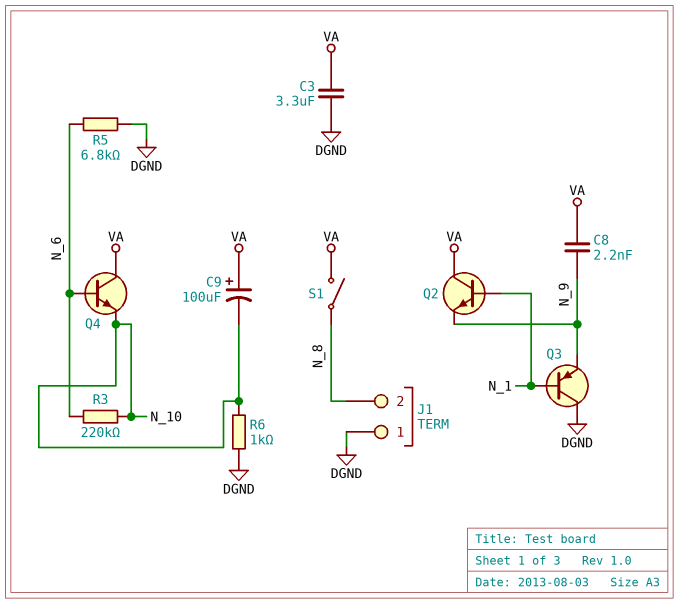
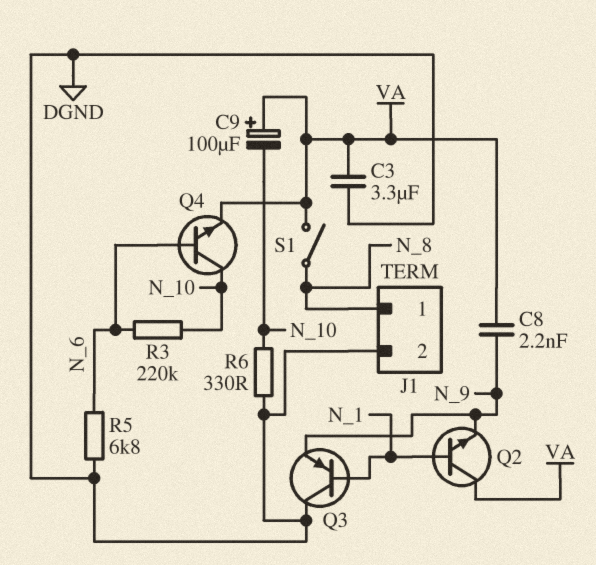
J1 pin 1: DGND -> N_8
J1 pin 2: N_8 -> DGND
Q4: NPN (B N_6, C VA, E N_10) -> NPN (B N_6, C N_10, E VA)
R6: 1k (DGND, N_10) -> 330 (DGND, N_10)

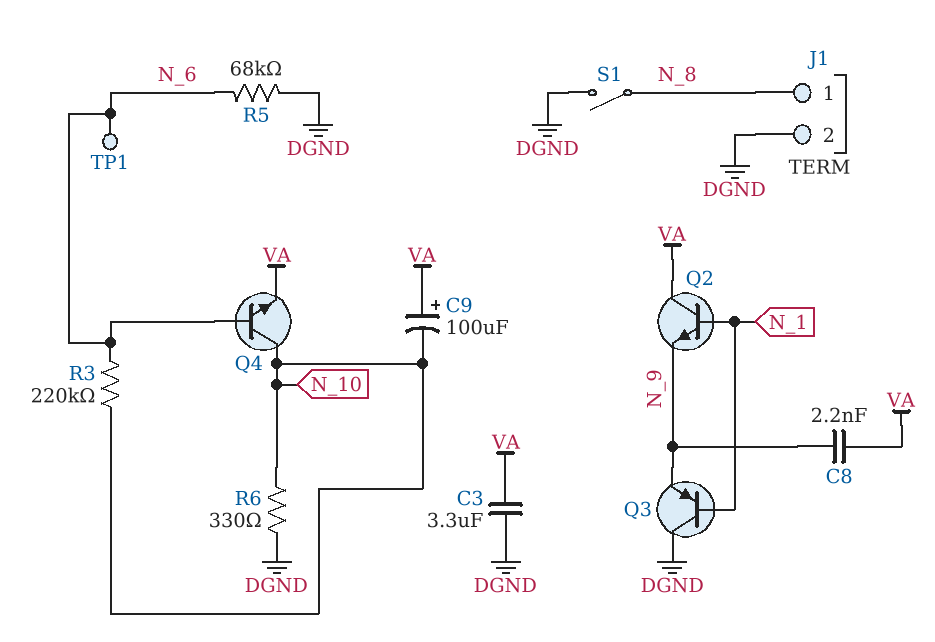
R5: 6.8k (DGND, N_6) -> 68k (DGND, N_6)
S1: switch (N_8, VA) -> switch (DGND, N_8)
TP1: none -> test point (N_6)

